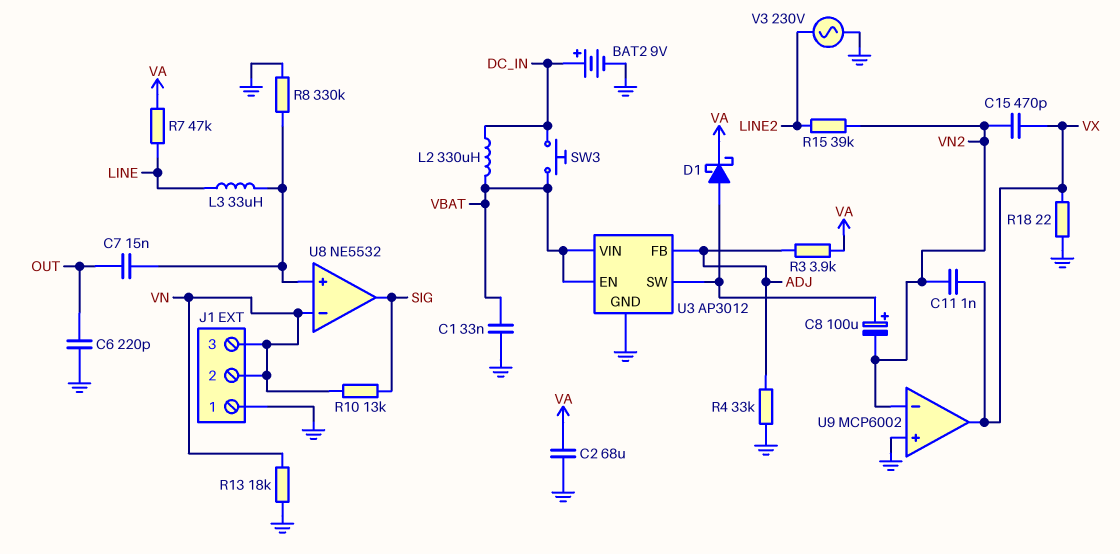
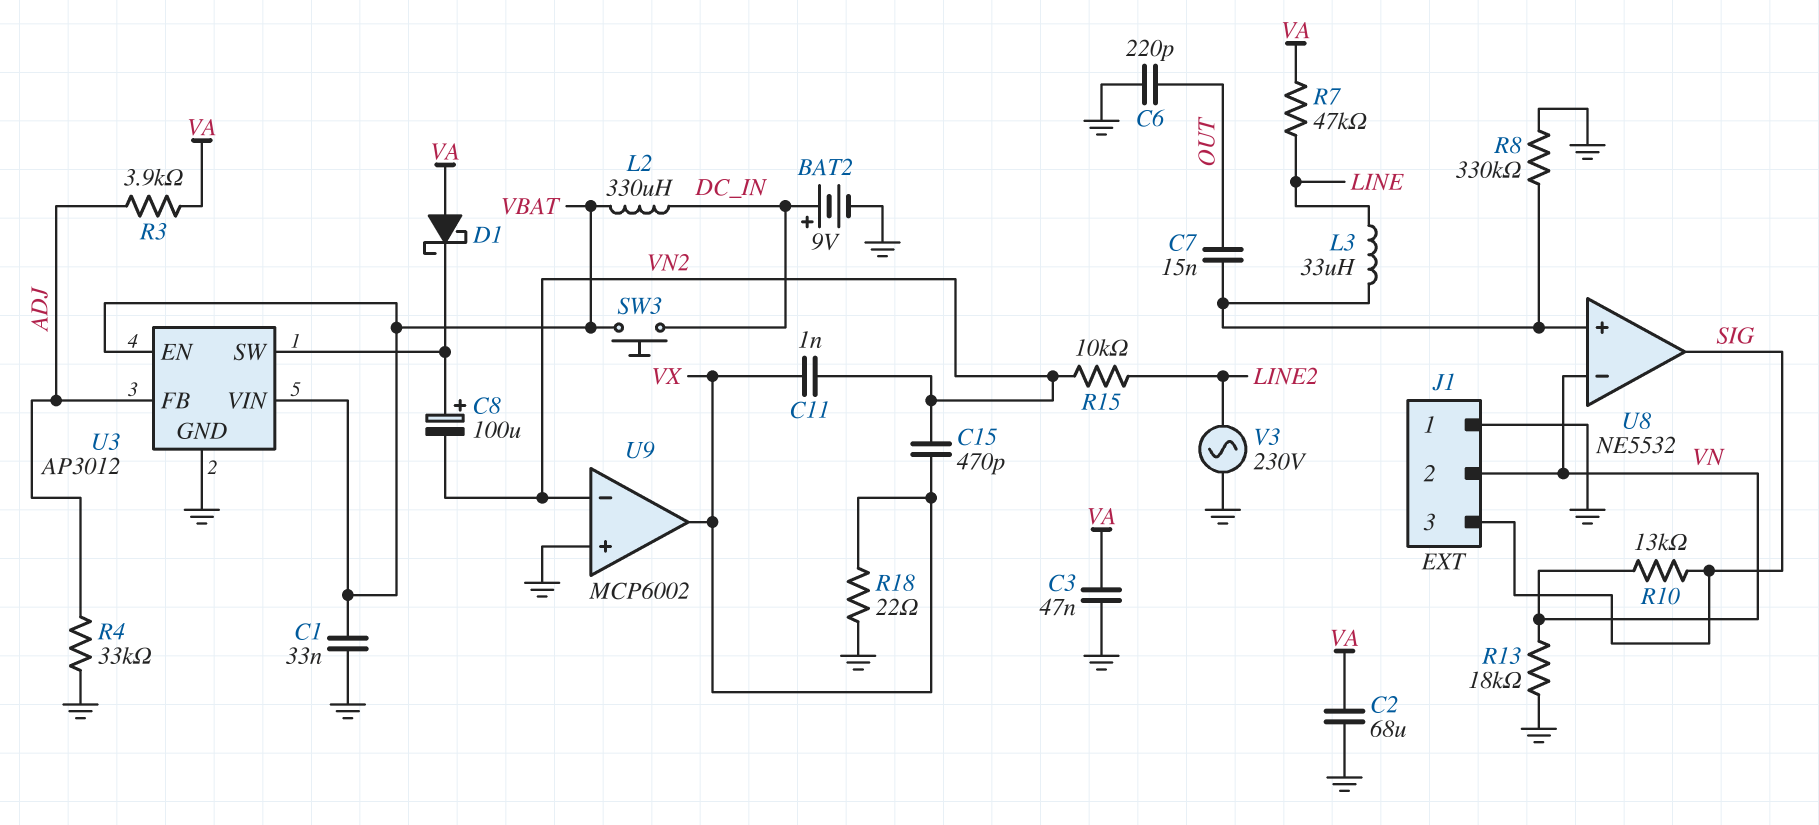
C3: none -> 47nF (GND, VA)
D1: schottky (A U3/SW, K VA) -> schottky (A VA, K U3/SW)
J1 pin 3: VN -> SIG
R15: 39k (LINE2, VN2) -> 10k (LINE2, VN2)

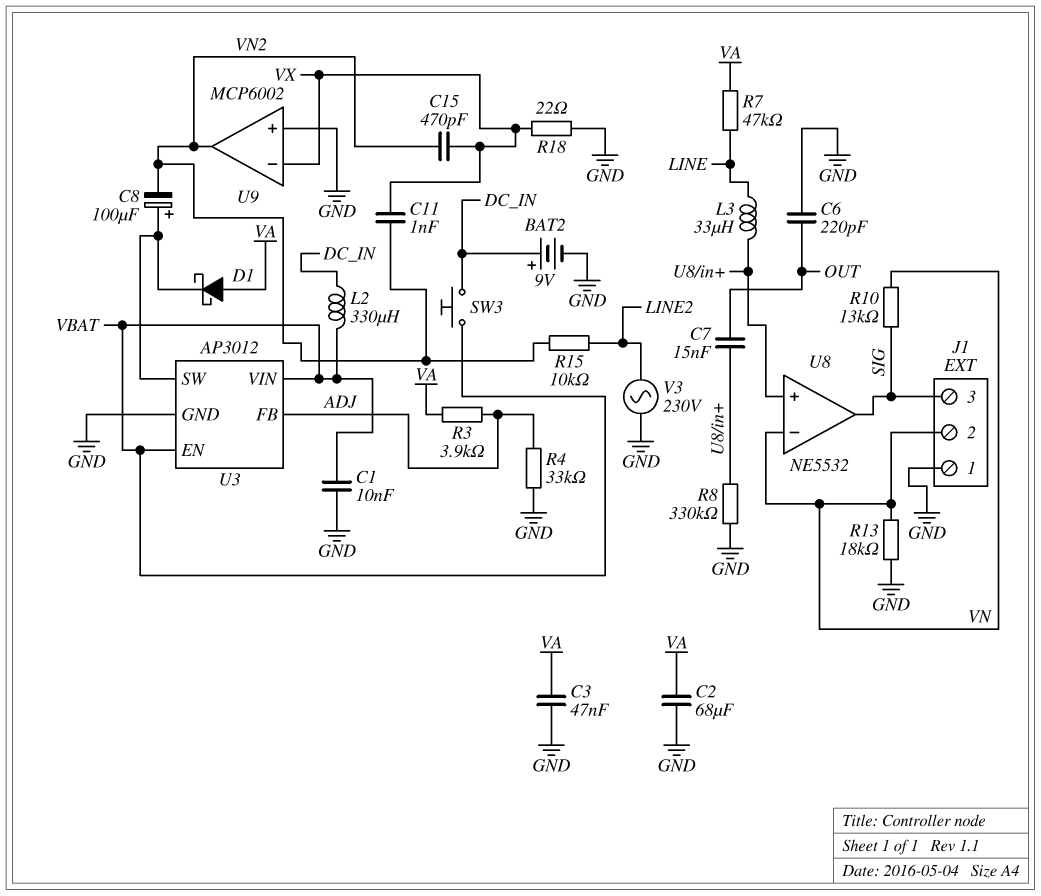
C1: 33nF (GND, VBAT) -> 10nF (GND, VBAT)
U9 pin in-: VN2 -> VX
U9 pin out: VX -> VN2

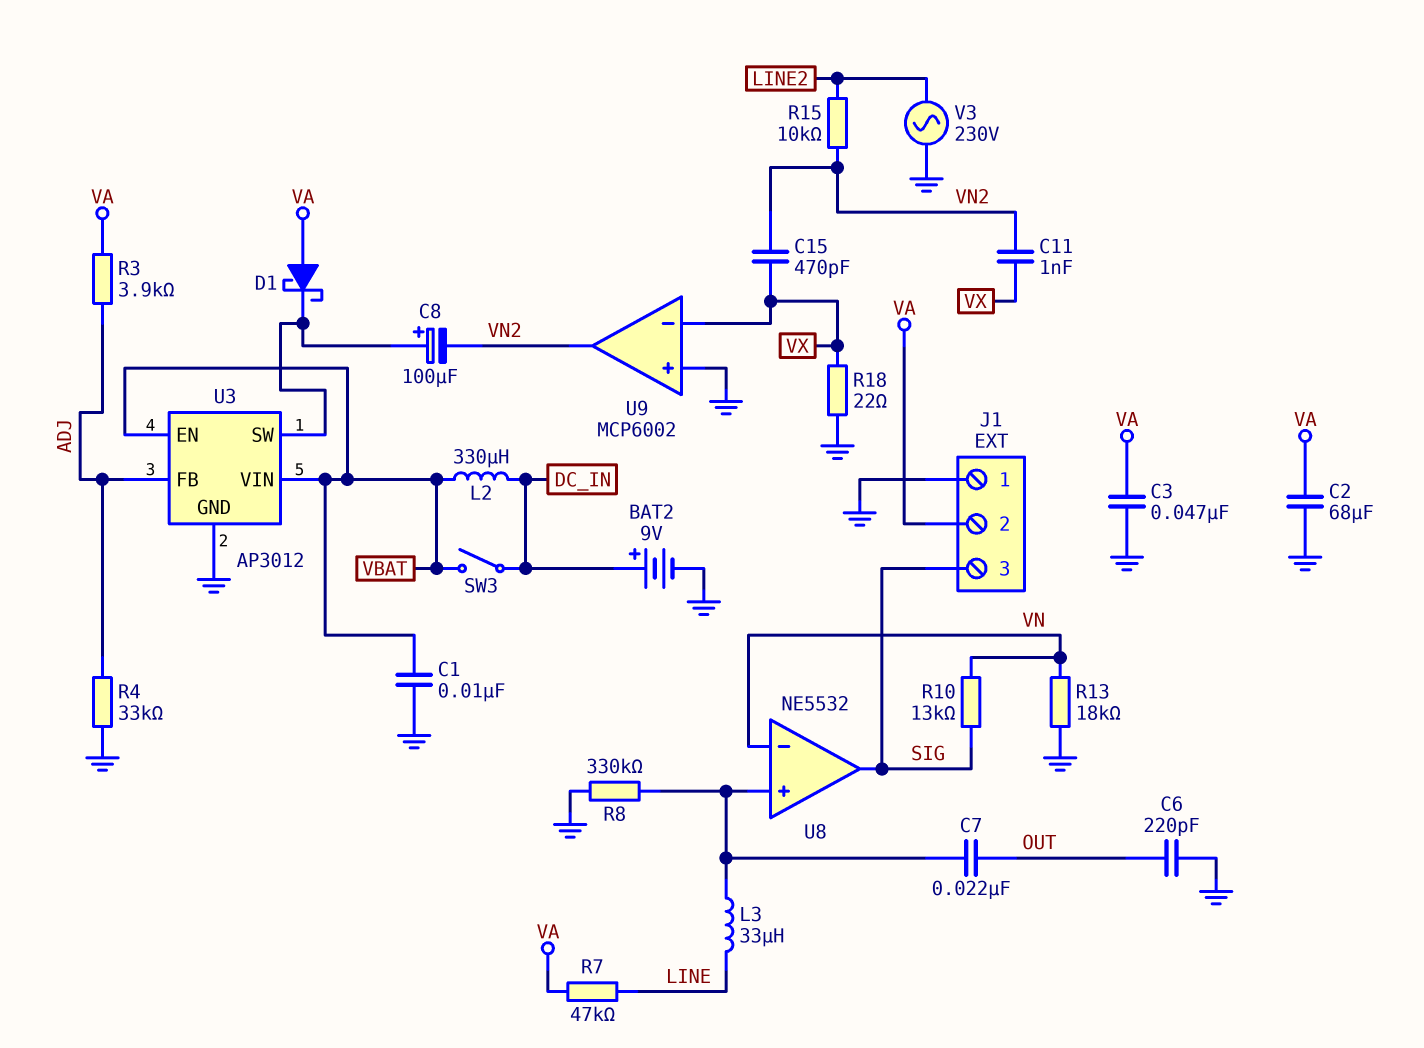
C7: 15nF (OUT, U8/in+) -> 22nF (OUT, U8/in+)
J1 pin 2: VN -> VA
SW3: button (DC_IN, VBAT) -> switch (DC_IN, VBAT)

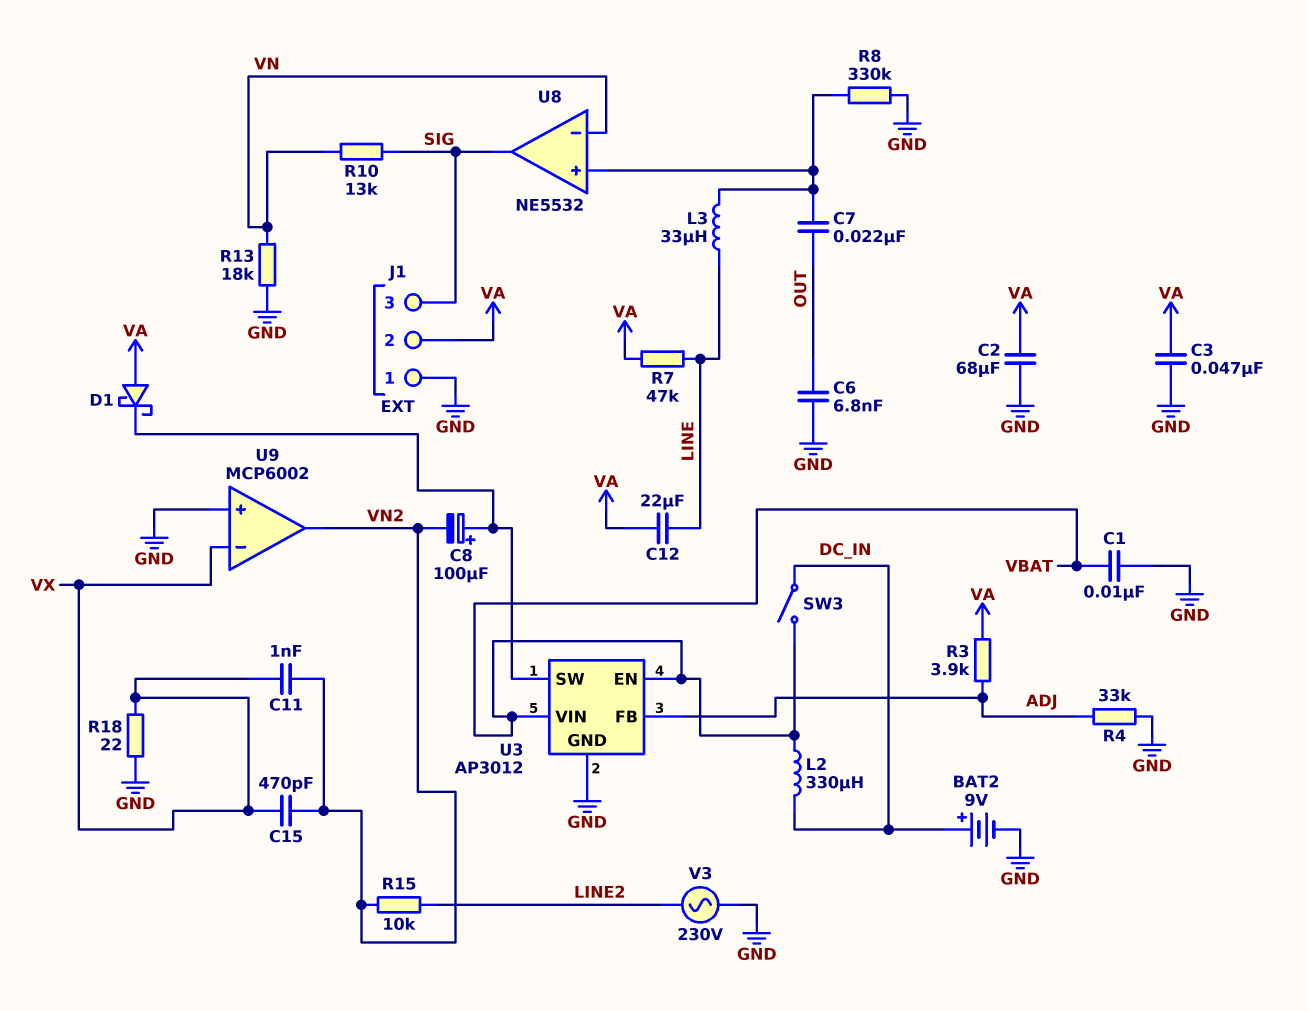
C6: 220pF (GND, OUT) -> 6.8nF (GND, OUT)
C12: none -> 22uF (LINE, VA)

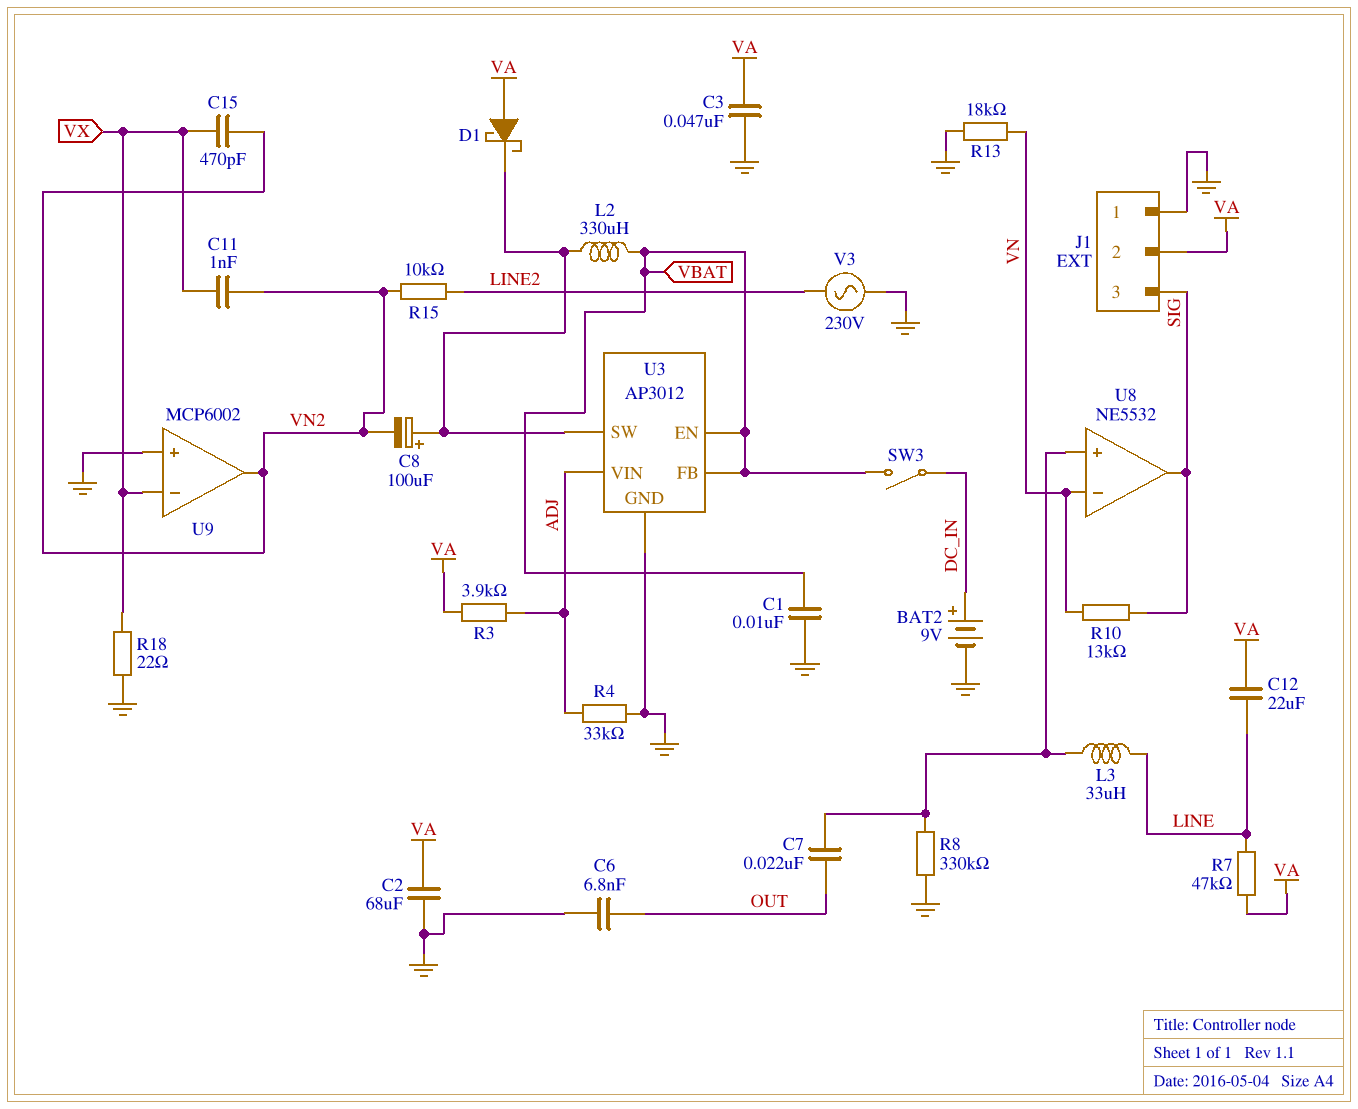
L2: 330uH (DC_IN, VBAT) -> 330uH (U3/SW, VBAT)
U3 pin FB: ADJ -> VBAT
U3 pin VIN: VBAT -> ADJ

